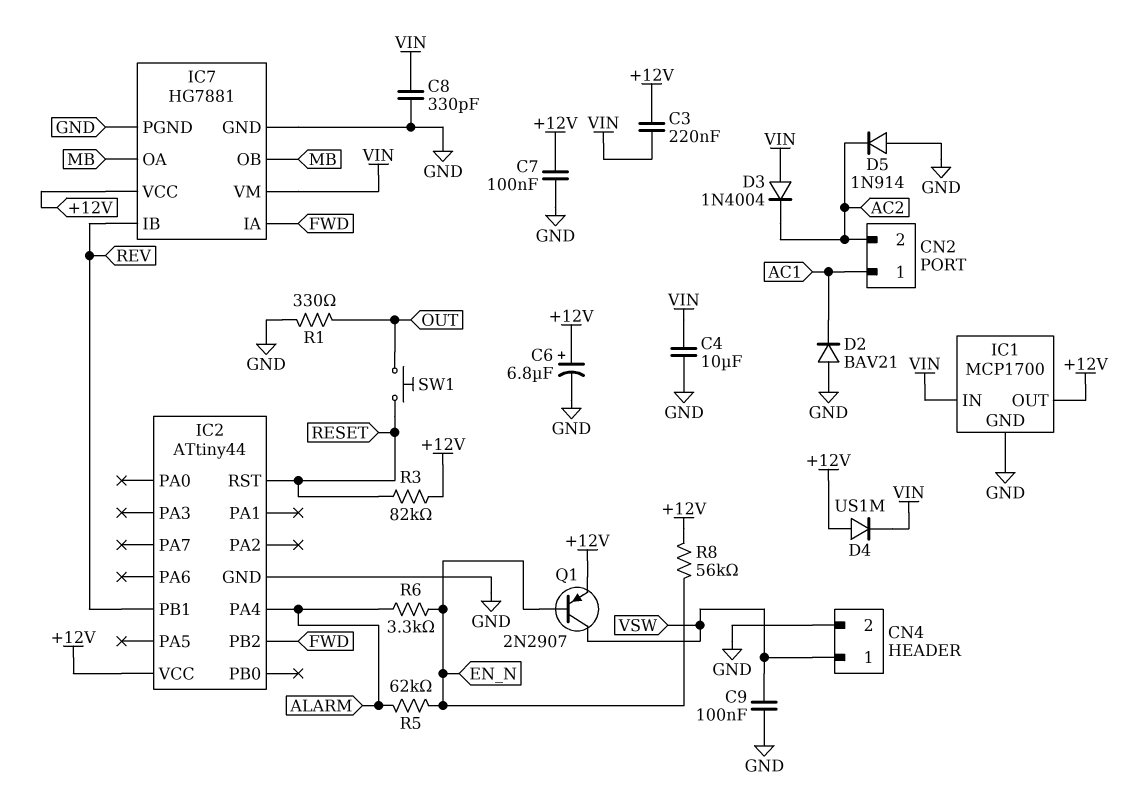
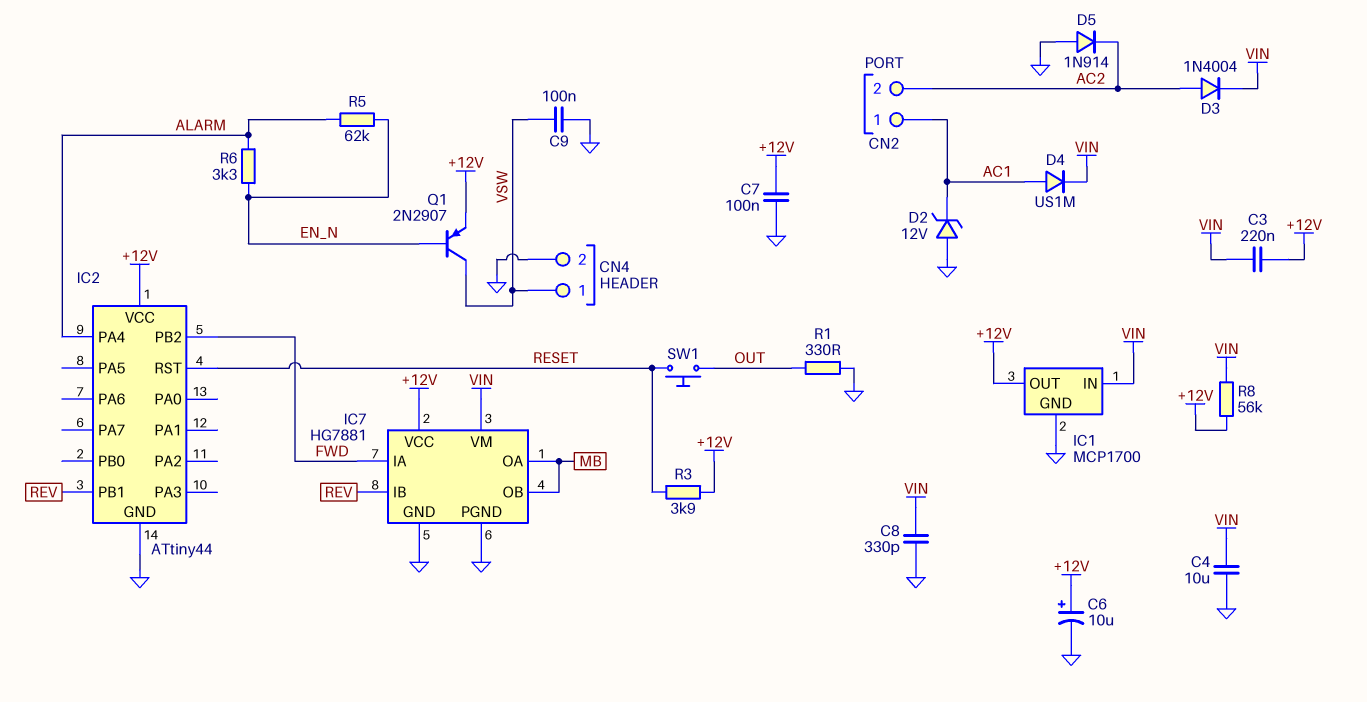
C6: 6.8uF (plus +12V, minus GND) -> 10uF (plus +12V, minus GND)
D2: diode BAV21 (A GND, K AC1) -> zener 12V (A GND, K AC1)
D3: diode 1N4004 (A VIN, K AC2) -> diode 1N4004 (A AC2, K VIN)
D4: diode US1M (A +12V, K VIN) -> diode US1M (A AC1, K VIN)
R3: 82k (+12V, RESET) -> 3.9k (+12V, RESET)
R8: 56k (+12V, EN_N) -> 56k (+12V, VIN)

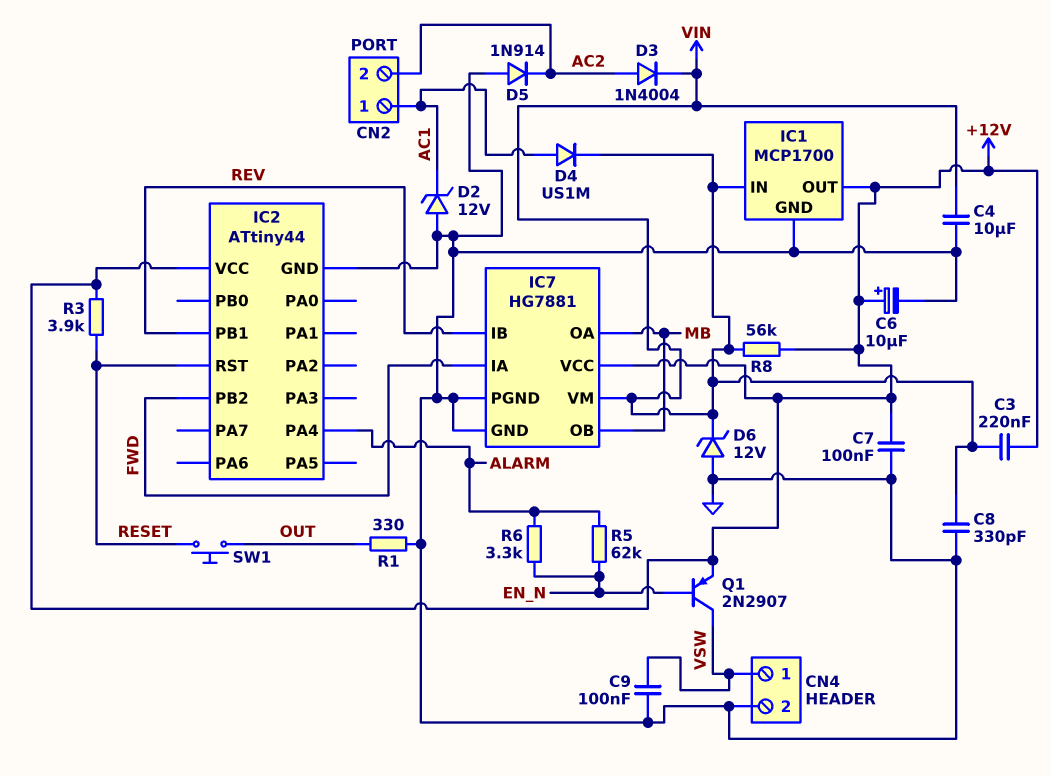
D6: none -> zener 12V (A GND, K VIN)

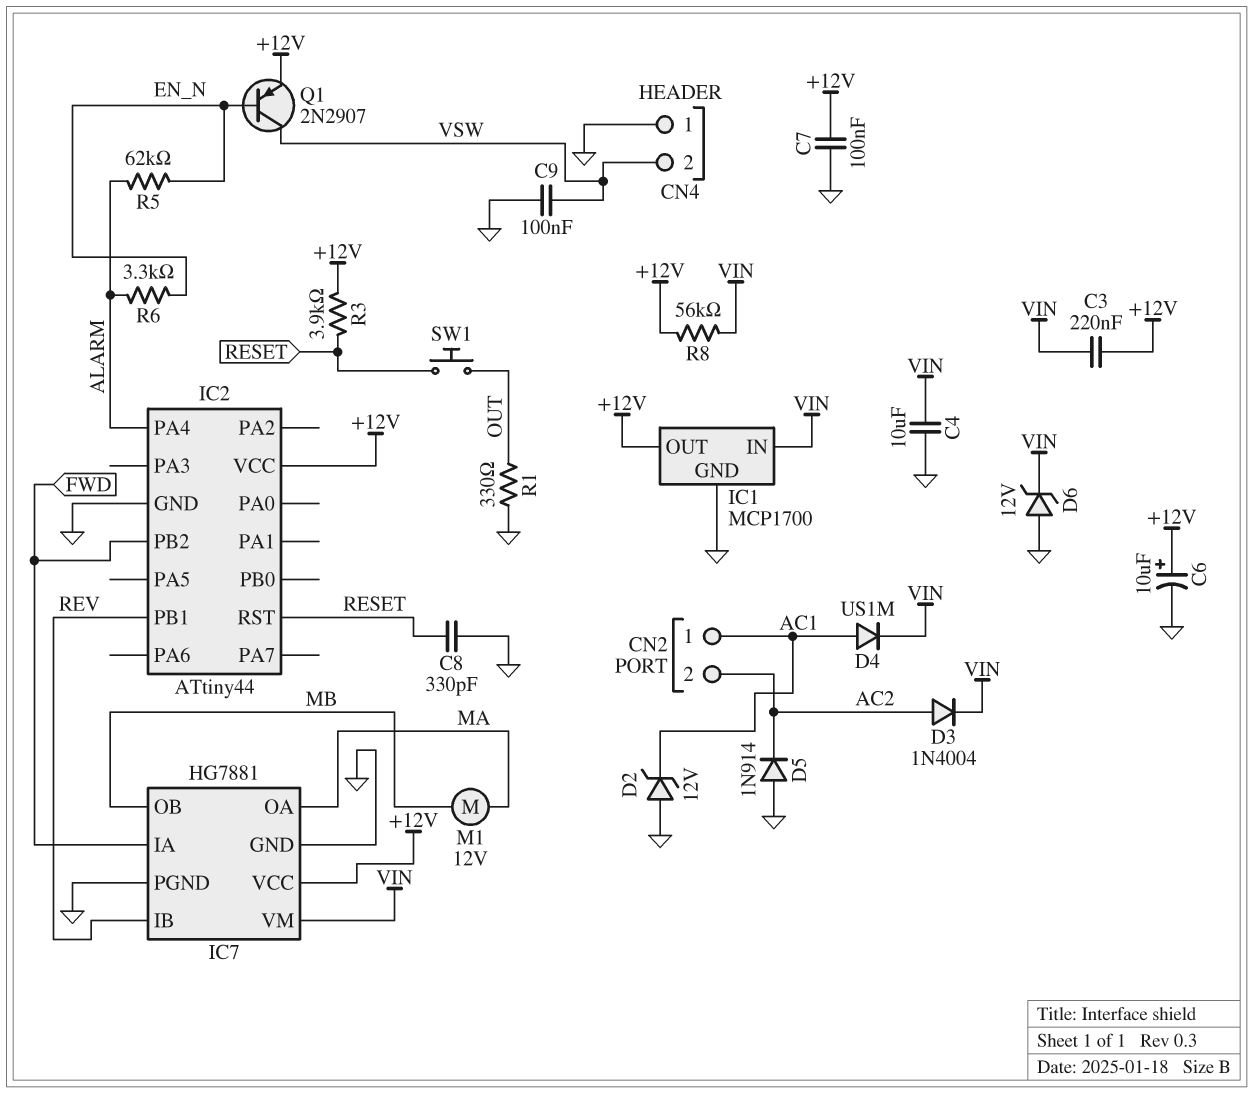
C8: 330pF (GND, VIN) -> 330pF (GND, RESET)
CN4 pin 1: VSW -> GND
CN4 pin 2: GND -> VSW
IC7 pin OA: MB -> MA
M1: none -> motor 12V (MA, MB)

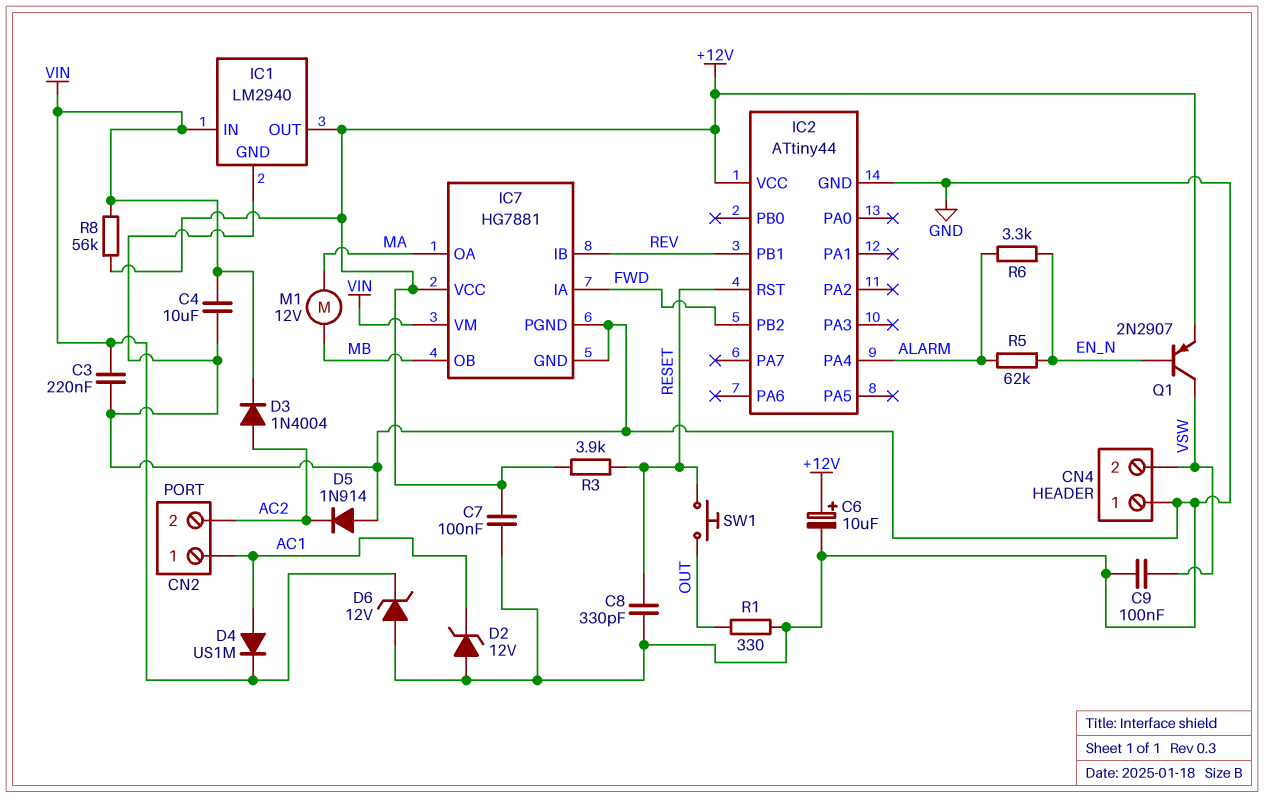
C3: 220nF (+12V, VIN) -> 220nF (GND, VIN)
IC1: MCP1700 -> LM2940

